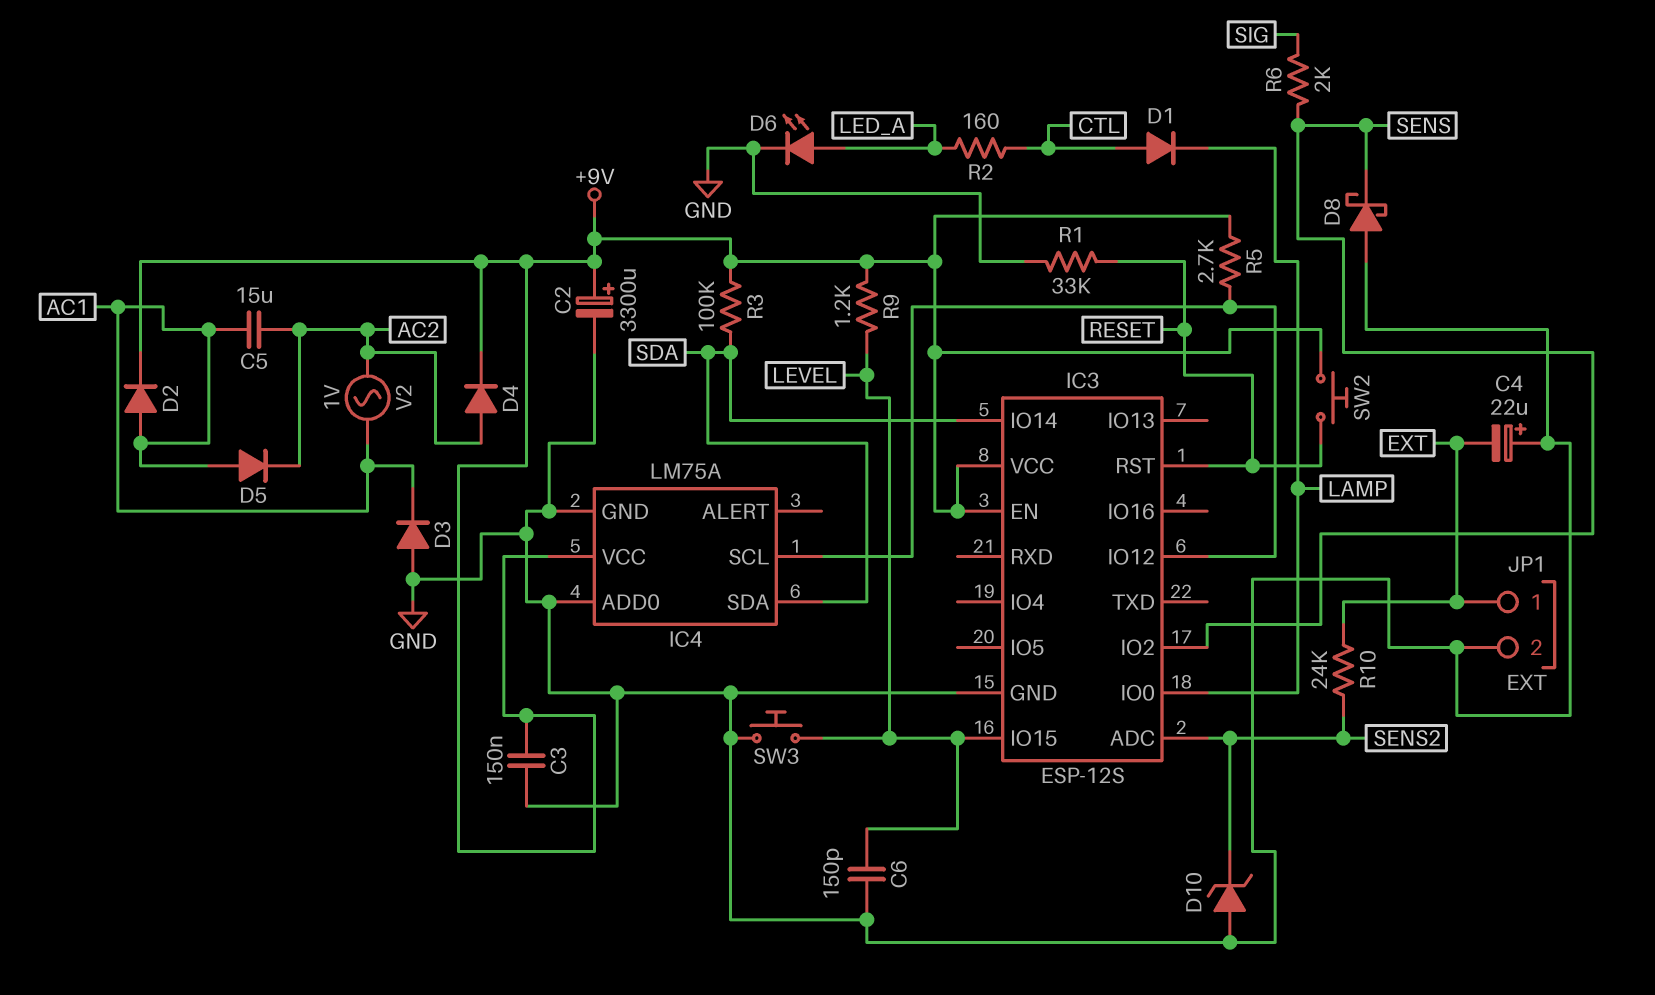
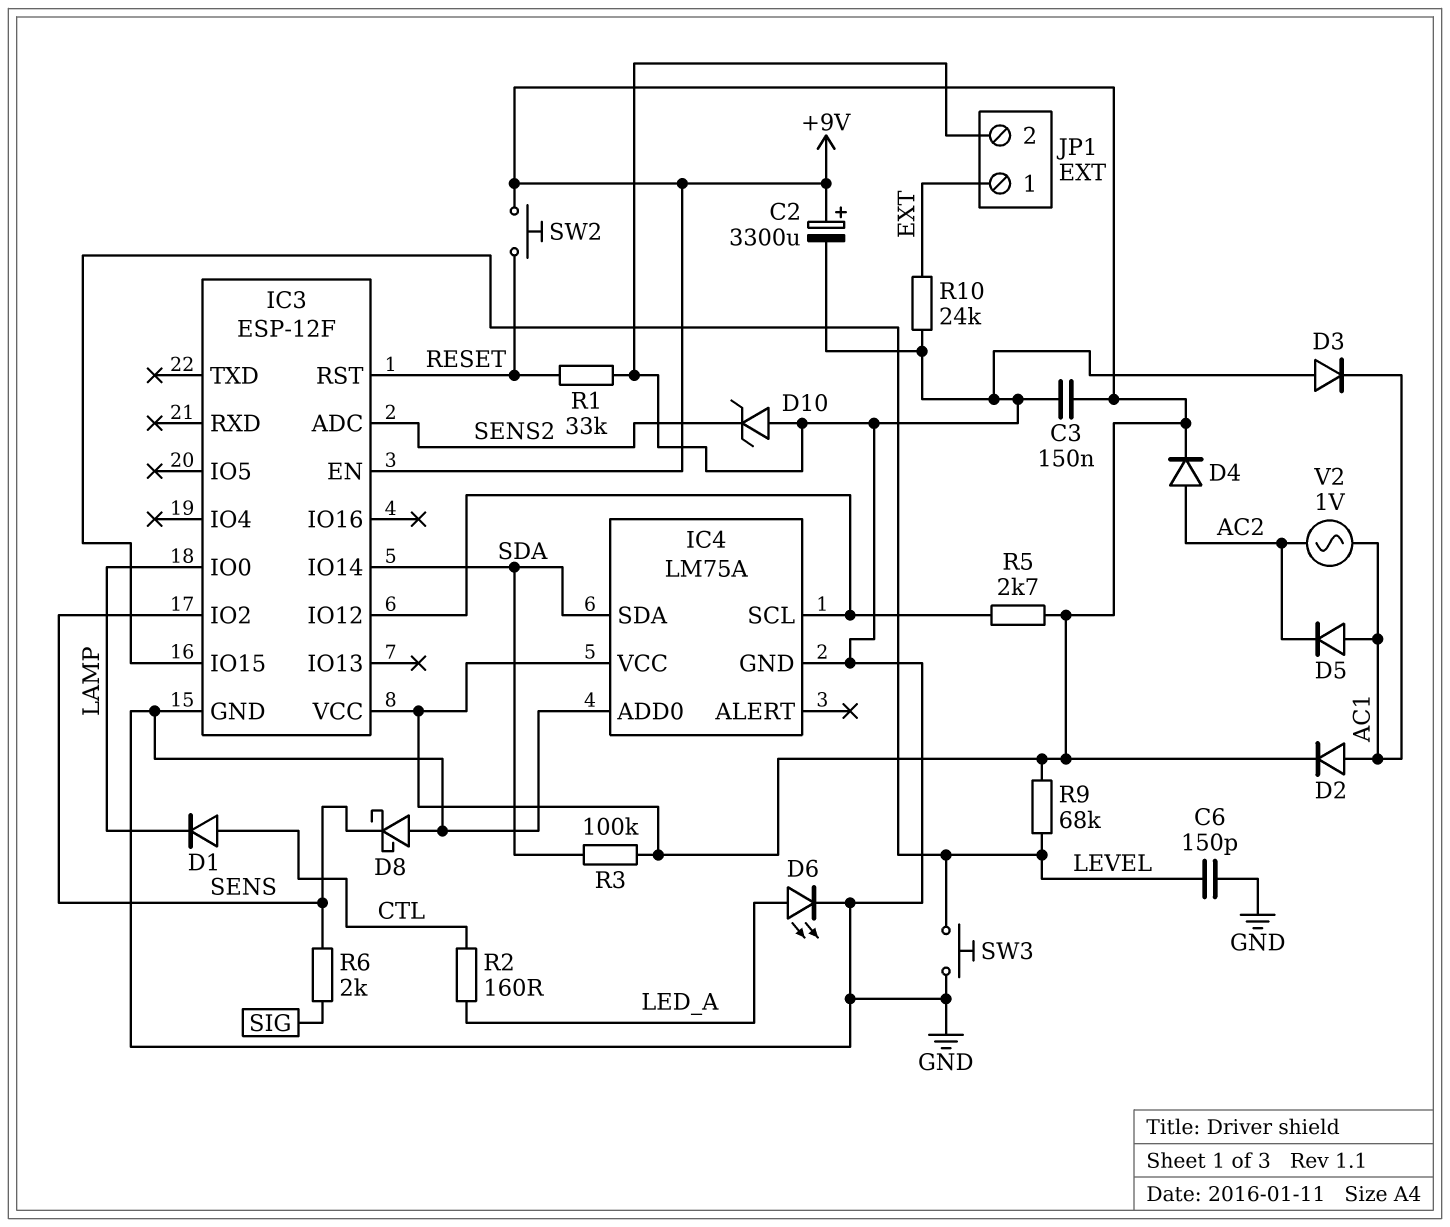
C4: 22uF (plus GND, minus EXT) -> none
C5: 15uF (AC1, AC2) -> none
IC3: ESP-12S -> ESP-12F
R9: 1.2k (+9V, LEVEL) -> 68k (+9V, LEVEL)
R10: 24k (EXT, SENS2) -> 24k (EXT, GND)

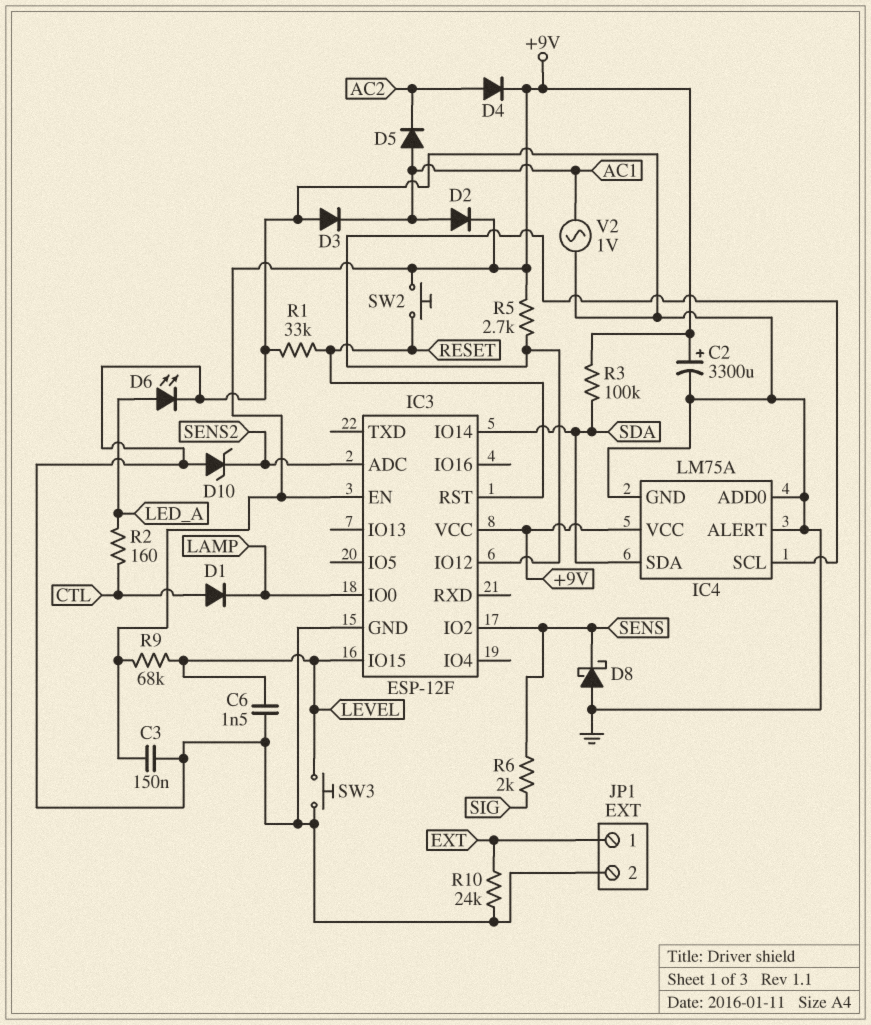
C6: 150pF (GND, LEVEL) -> 1.5nF (GND, LEVEL)
IC4 pin ALERT: none -> GND
V2: AC 1V (AC1, AC2) -> AC 1V (AC1, GND)

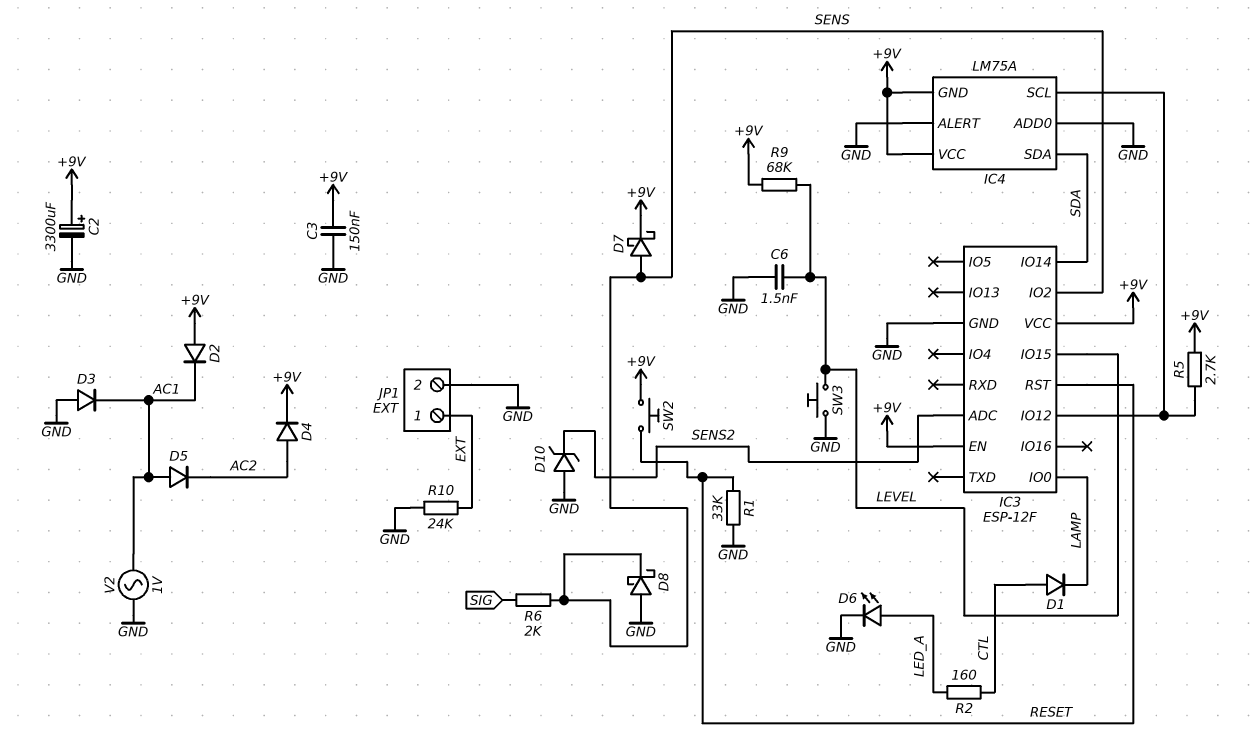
D2: diode (A AC1, K +9V) -> diode (A +9V, K AC1)
D7: none -> schottky (A SENS, K +9V)
IC4 pin GND: GND -> +9V
R3: 100k (+9V, SDA) -> none

